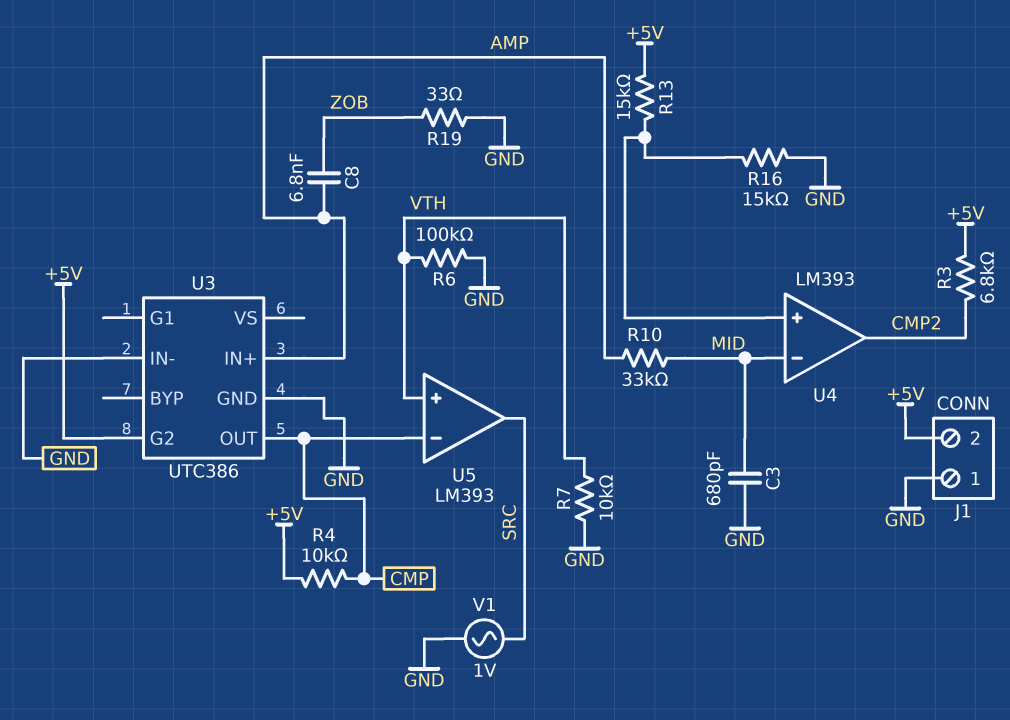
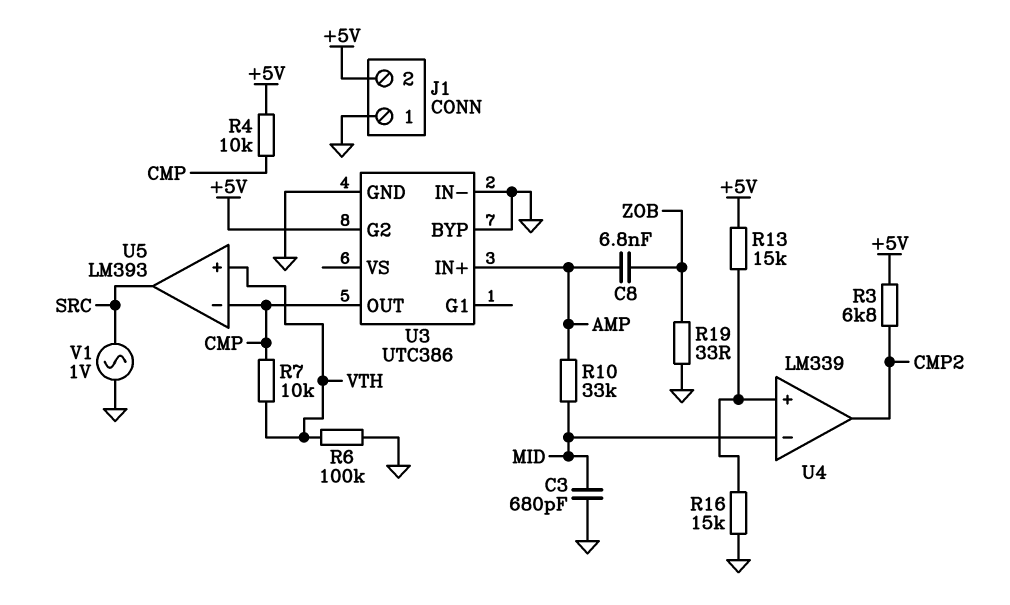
R7: 10k (GND, VTH) -> 10k (CMP, VTH)
U3 pin BYP: none -> GND
U4: LM393 -> LM339

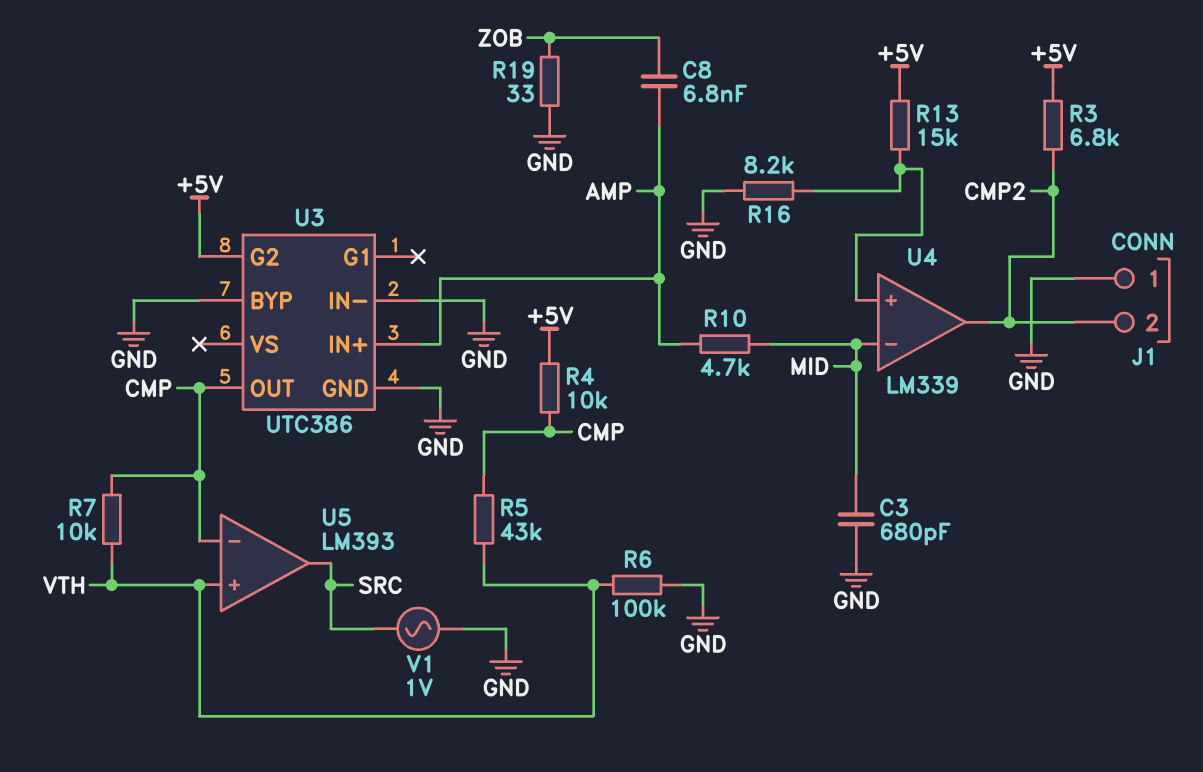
J1 pin 2: +5V -> CMP2
R5: none -> 43k (CMP, VTH)
R10: 33k (AMP, MID) -> 4.7k (AMP, MID)
R16: 15k (GND, U4/in+) -> 8.2k (GND, U4/in+)

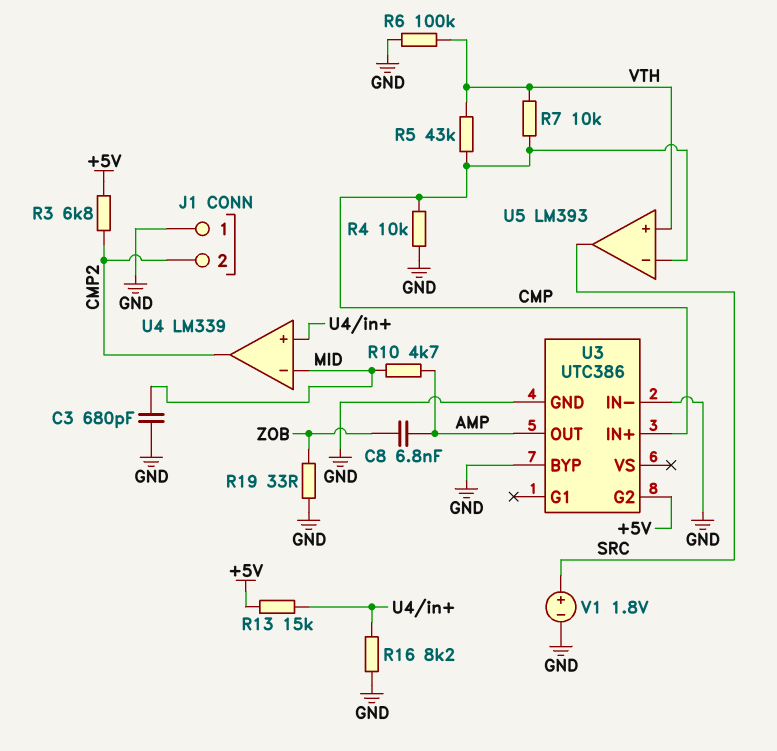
R4: 10k (+5V, CMP) -> 10k (CMP, GND)
U3 pin IN+: AMP -> CMP
U3 pin OUT: CMP -> AMP
V1: AC 1V (GND, SRC) -> 1.8V (plus SRC, minus GND)

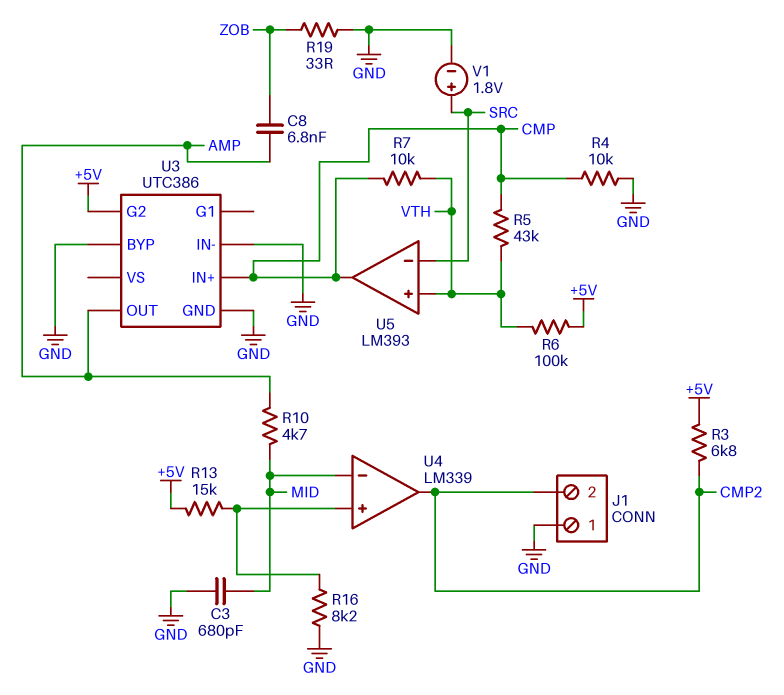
R6: 100k (GND, VTH) -> 100k (+5V, VTH)
U5 pin in-: CMP -> SRC
U5 pin out: SRC -> CMP

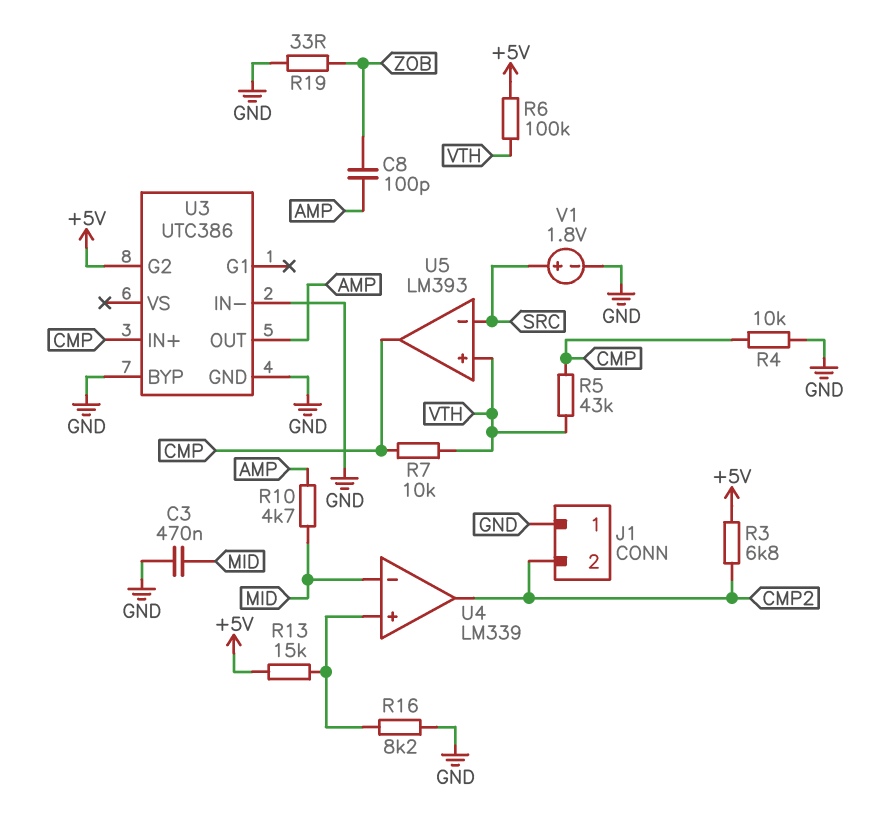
C3: 680pF (GND, MID) -> 470nF (GND, MID)
C8: 6.8nF (AMP, ZOB) -> 100pF (AMP, ZOB)

